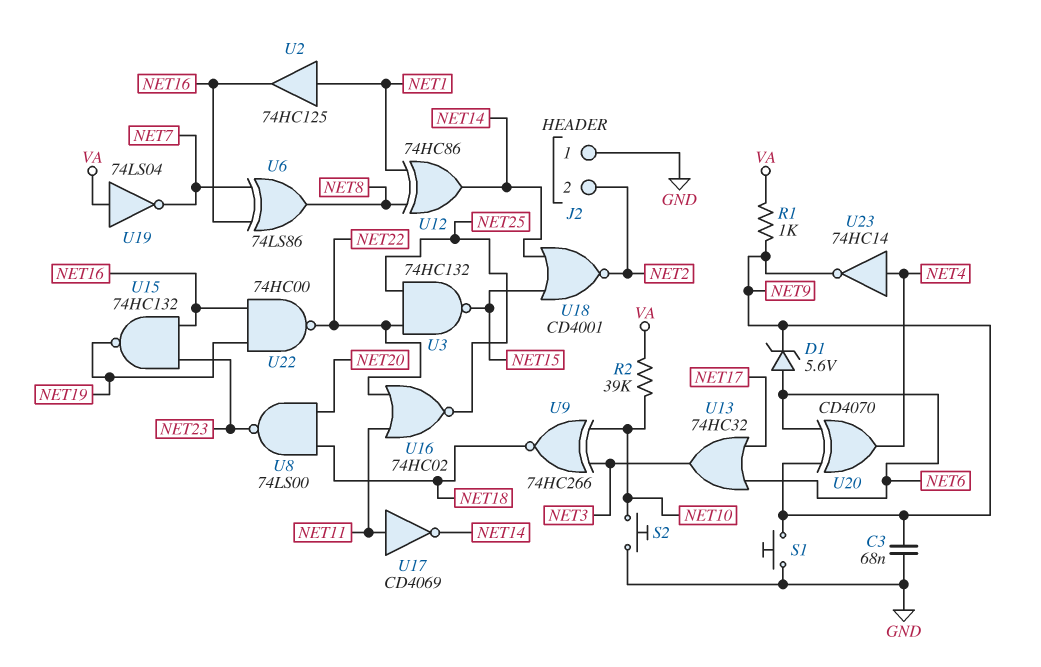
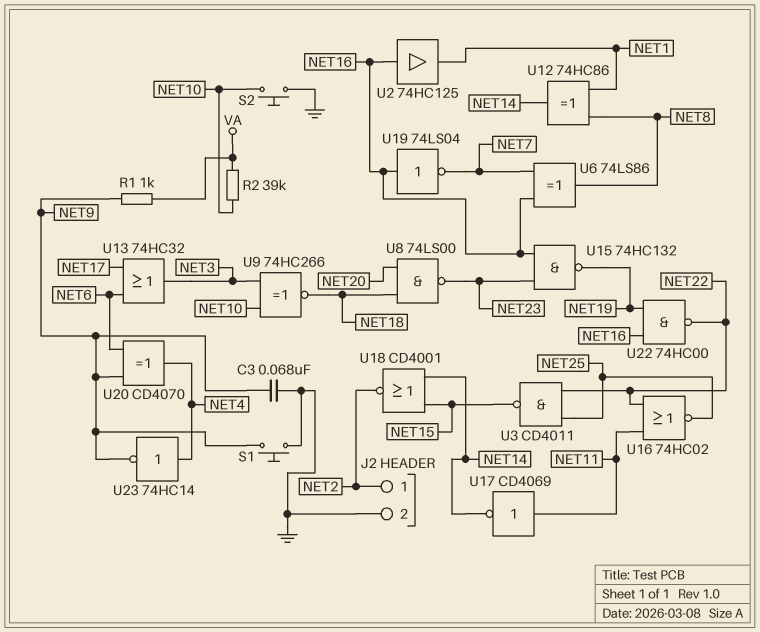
D1: zener 5.6V (A NET6, K NET9) -> none
J2 pin 1: GND -> NET2
J2 pin 2: NET2 -> GND
U2: buffer 74HC125 (in NET1, out NET16) -> buffer 74HC125 (in NET16, out NET1)
U3: NAND 74HC132 (in NET22, in NET25, out NET15) -> NAND CD4011 (in NET22, in NET25, out NET15)
U19: NOT 74LS04 (in VA, out NET7) -> NOT 74LS04 (in NET16, out NET7)

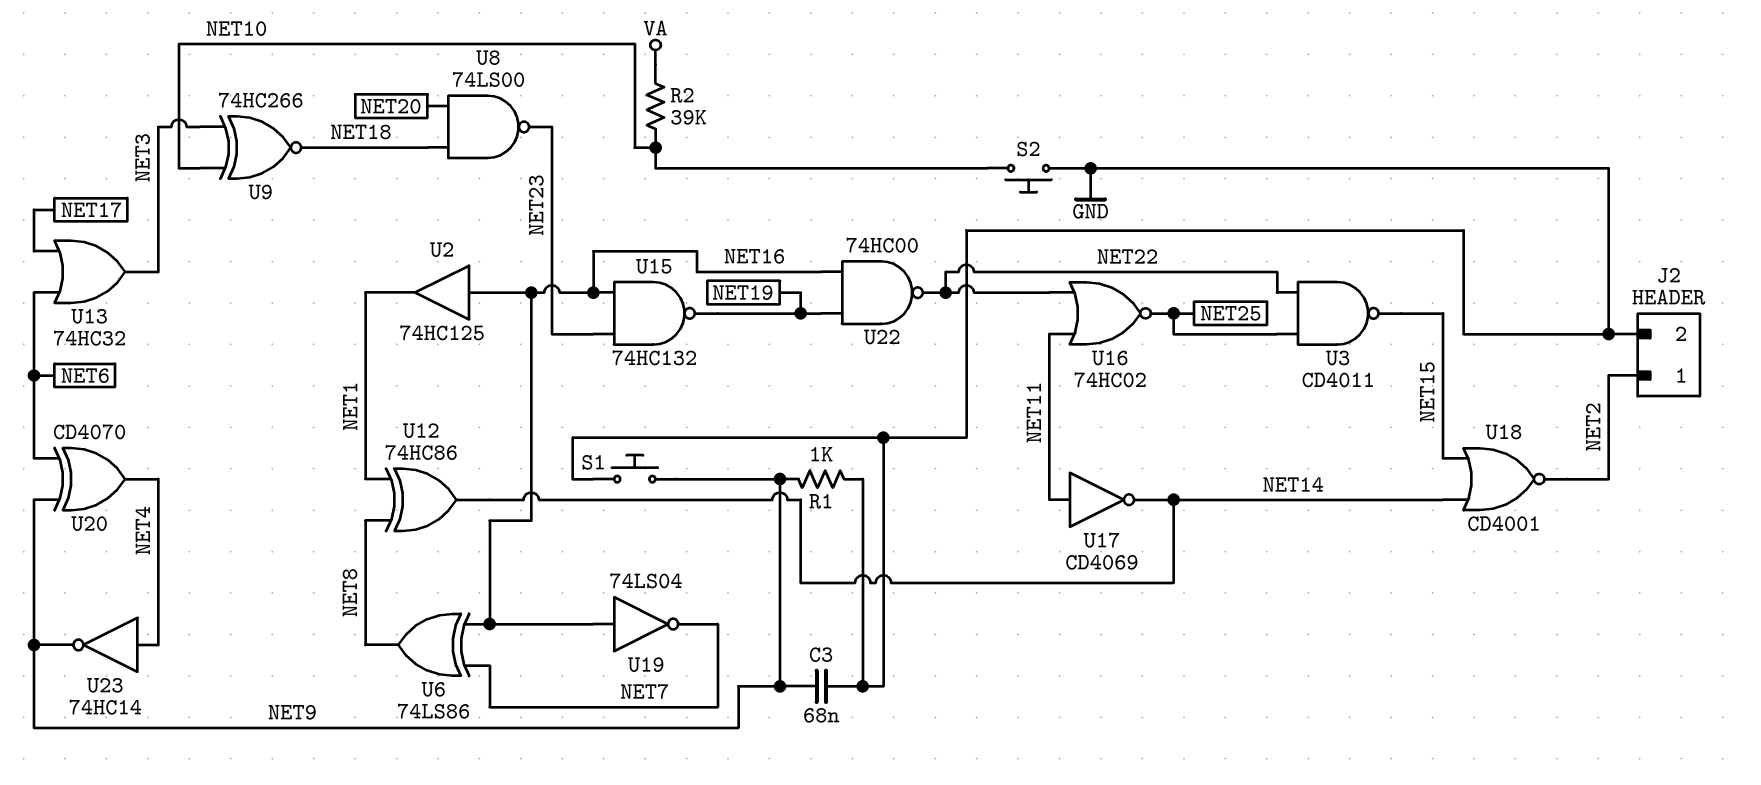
R1: 1k (NET9, VA) -> 1k (GND, NET9)

